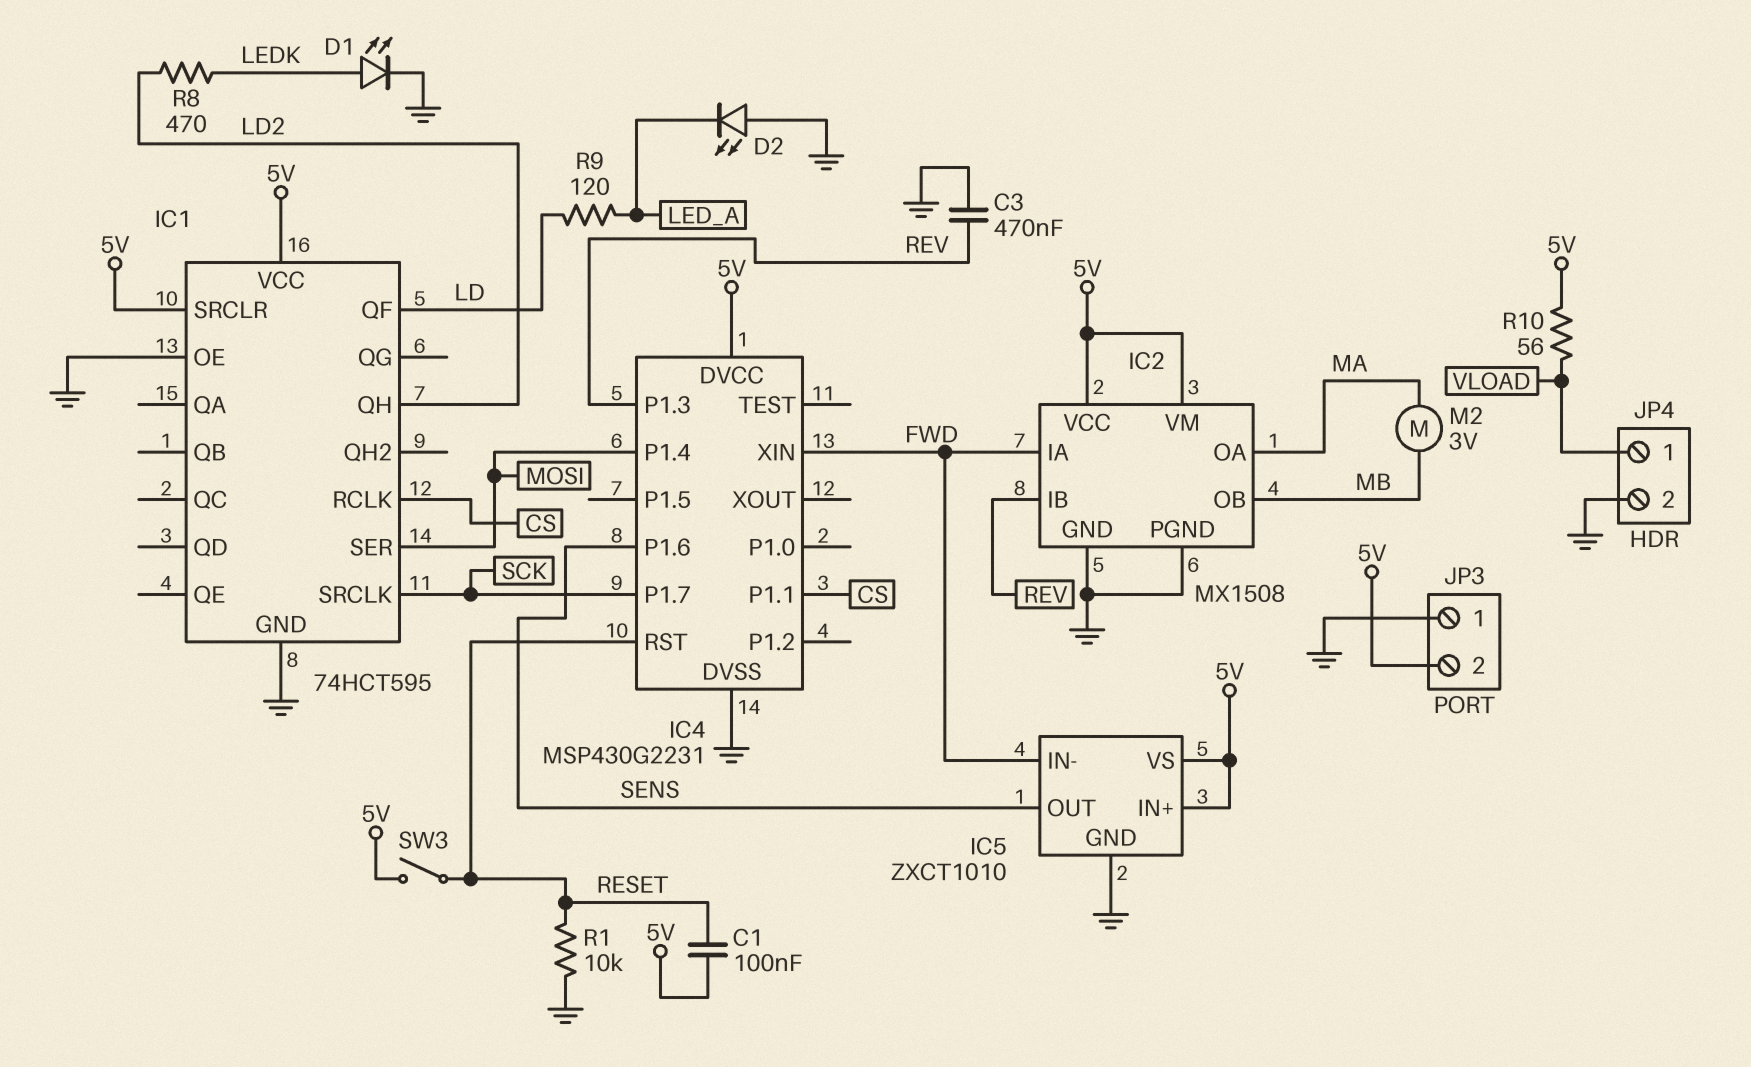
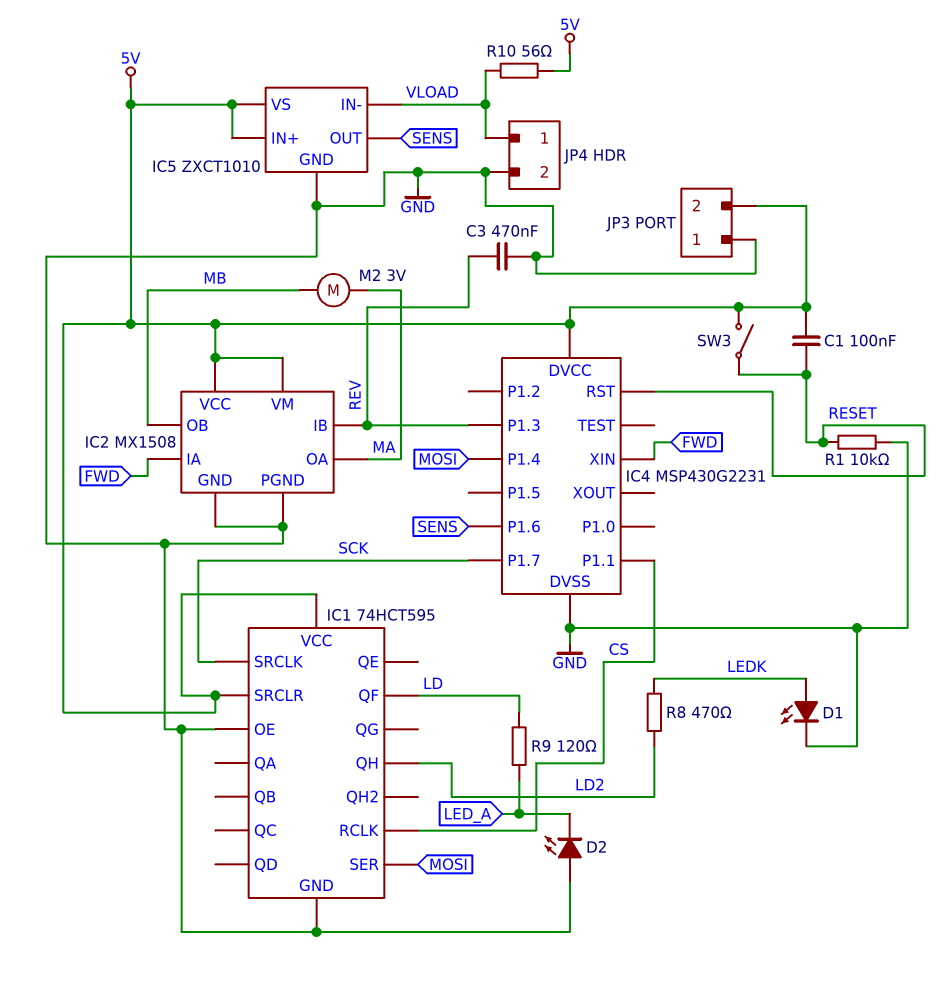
IC5 pin IN-: FWD -> VLOAD

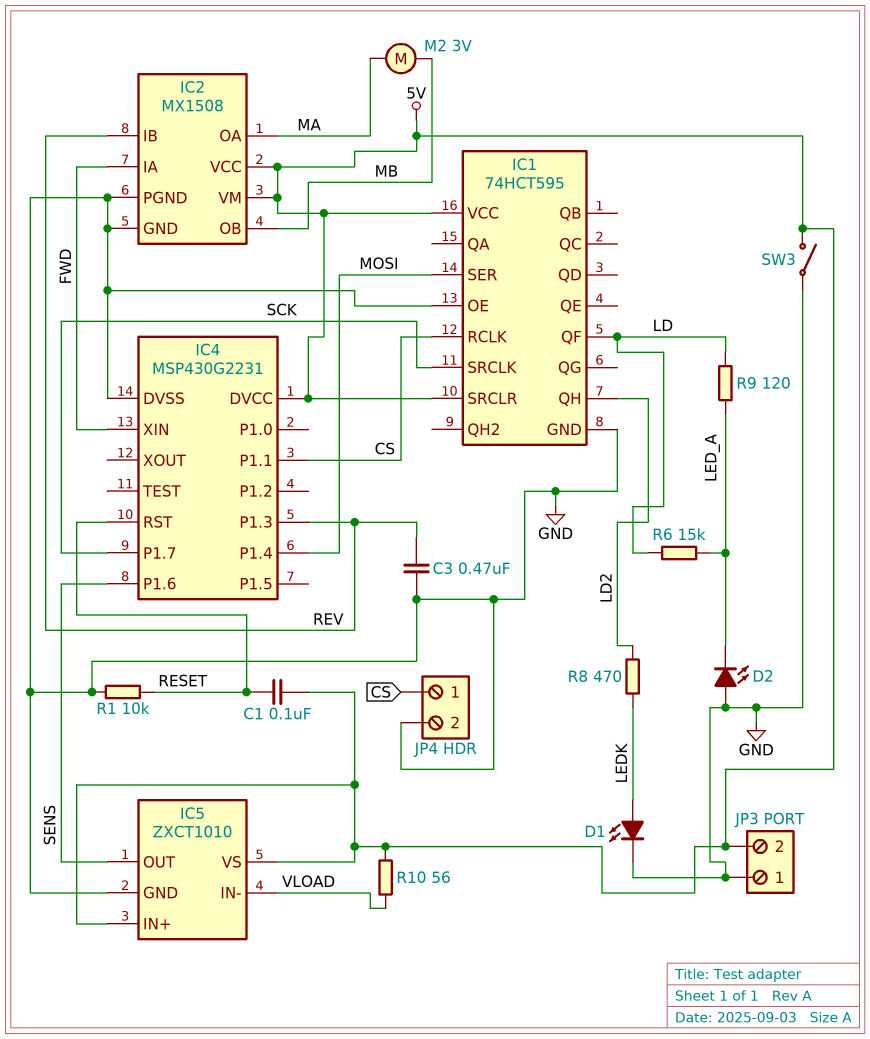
JP4 pin 1: VLOAD -> CS
R6: none -> 15k (LD, LED_A)
SW3: switch (5V, RESET) -> switch (5V, GND)

